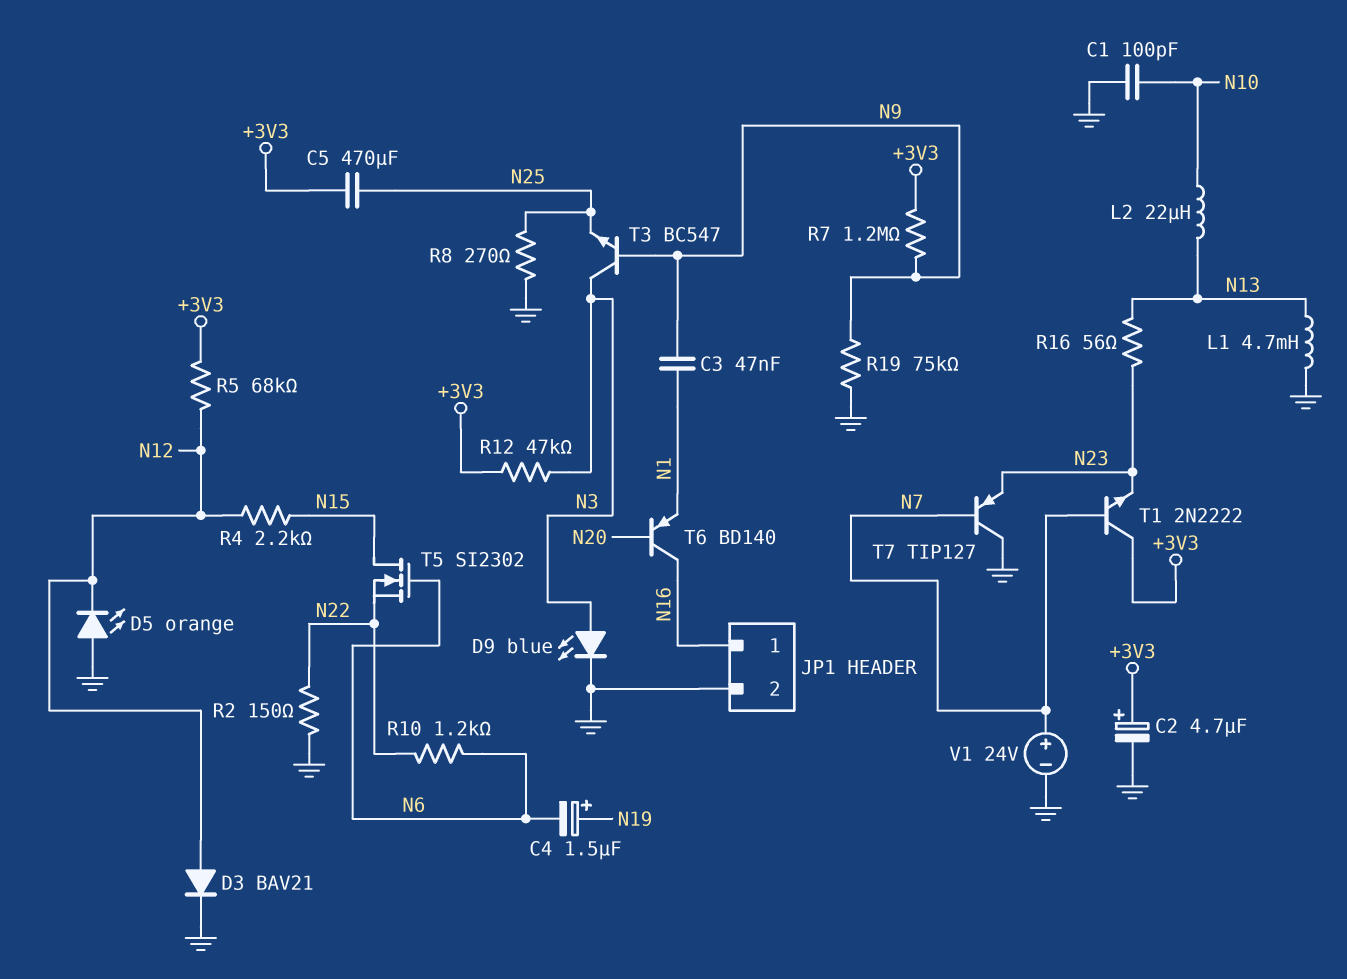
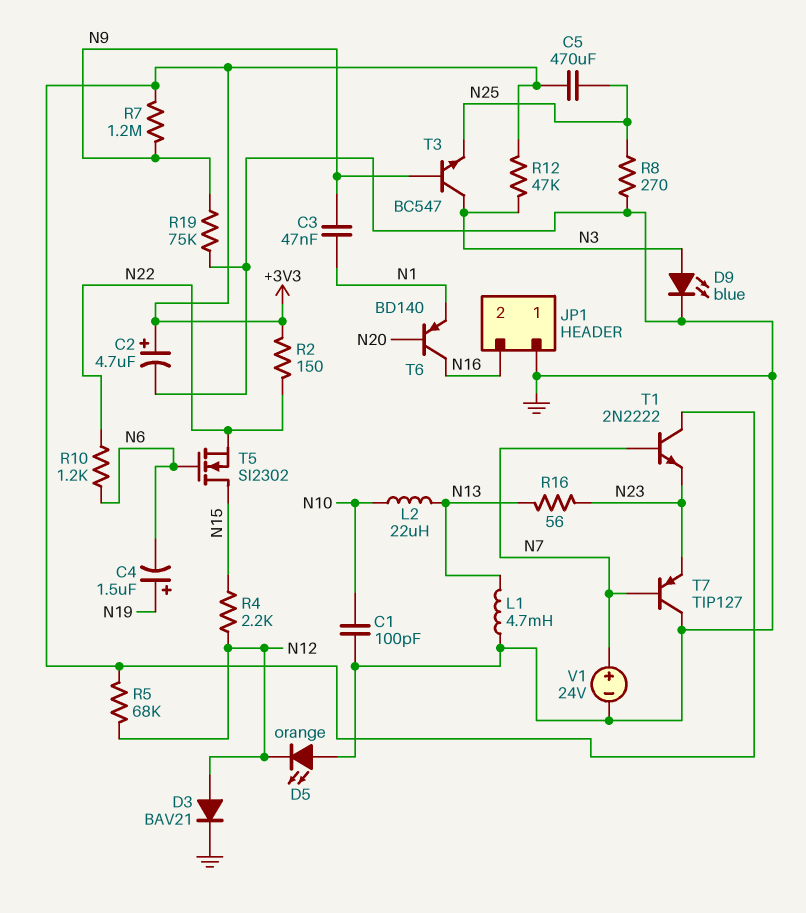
JP1 pin 1: N16 -> GND
JP1 pin 2: GND -> N16
R2: 150 (GND, N22) -> 150 (+3V3, N22)

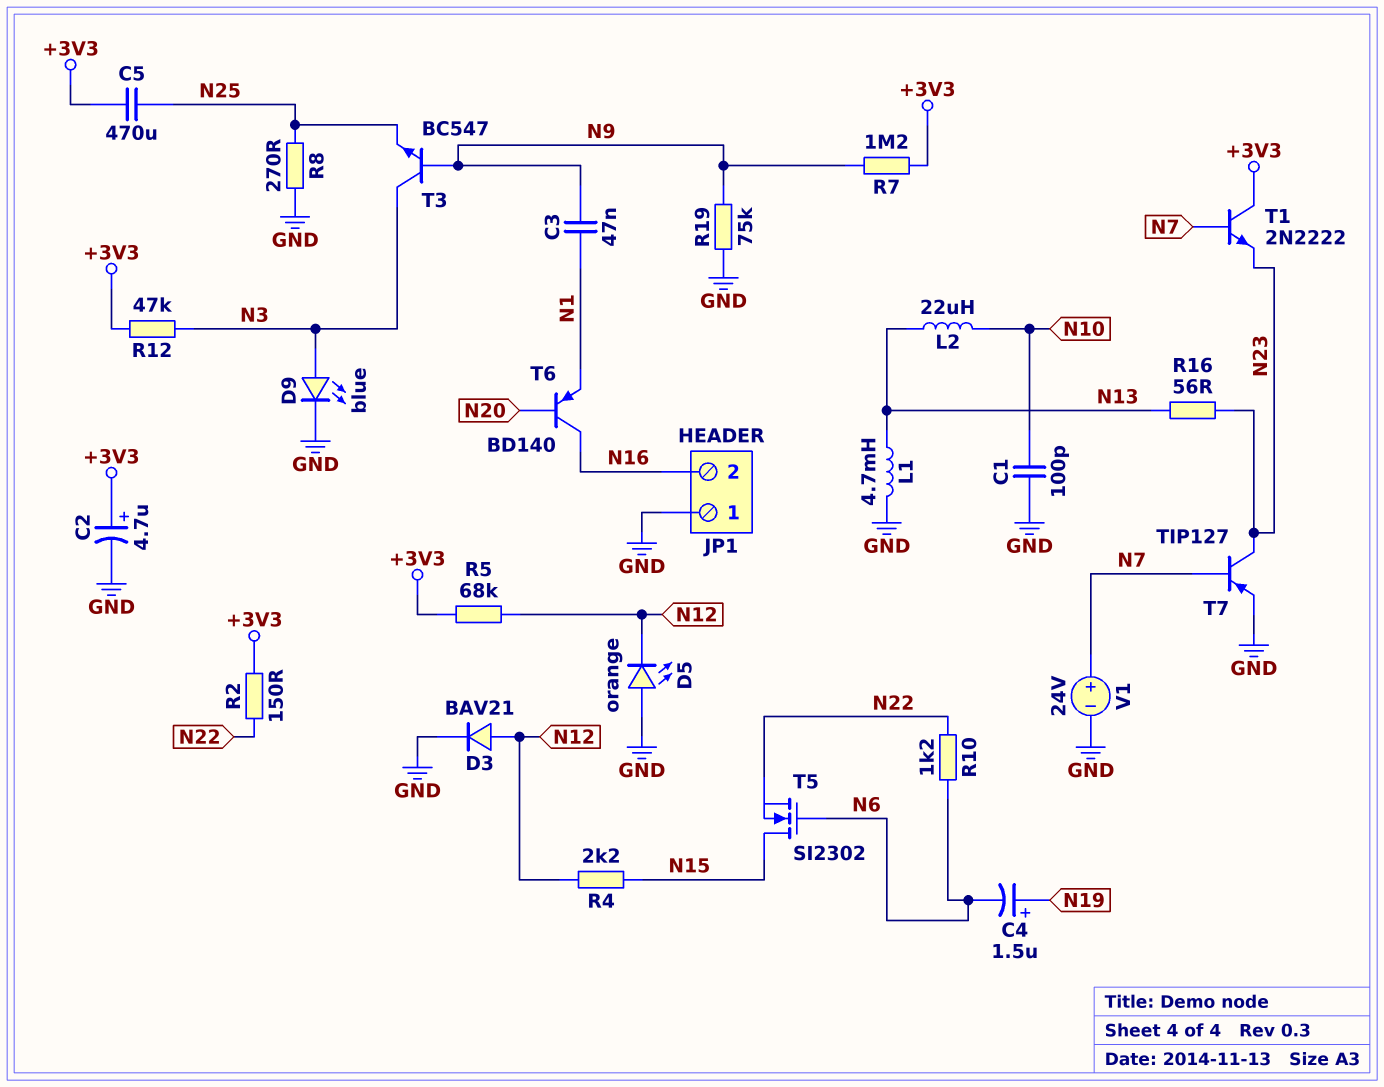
T7: PNP TIP127 (B N7, C GND, E N23) -> PNP TIP127 (B N7, C N23, E GND)

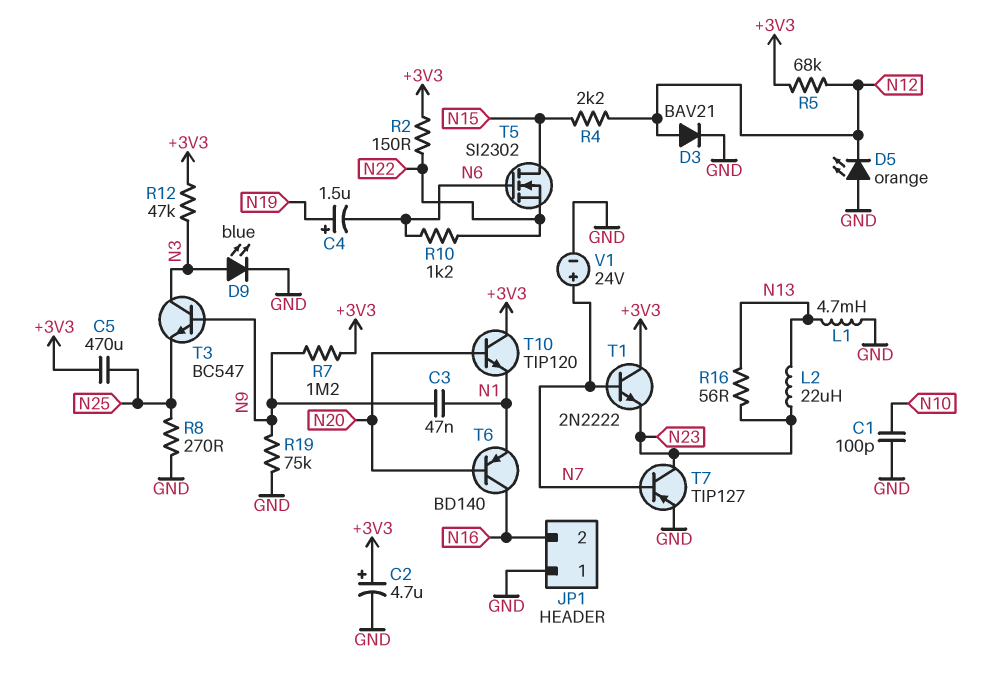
L2: 22uH (N10, N13) -> 22uH (N13, N23)
T10: none -> NPN TIP120 (B N20, C +3V3, E N1)

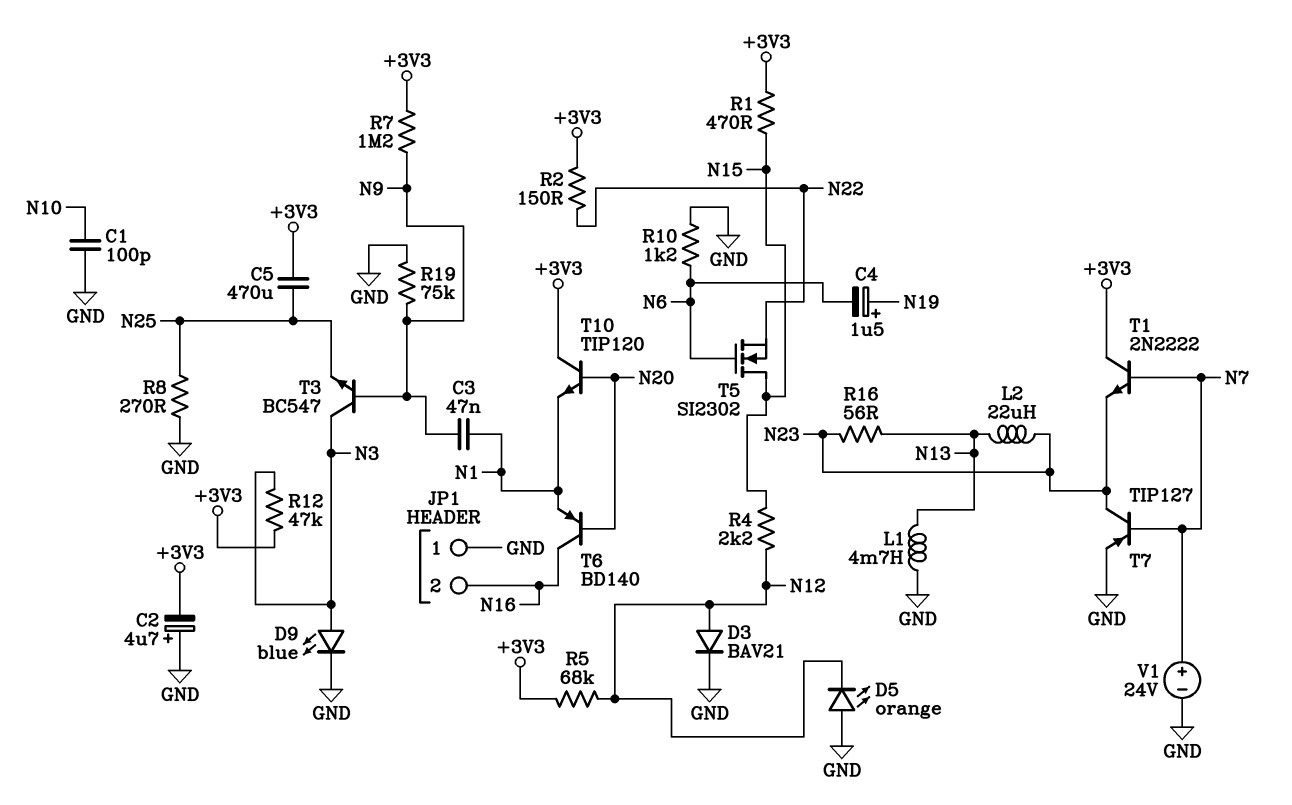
C2: 4.7uF (plus +3V3, minus GND) -> 4.7uF (plus GND, minus +3V3)
R1: none -> 470 (+3V3, N15)
R10: 1.2k (N6, N22) -> 1.2k (GND, N6)

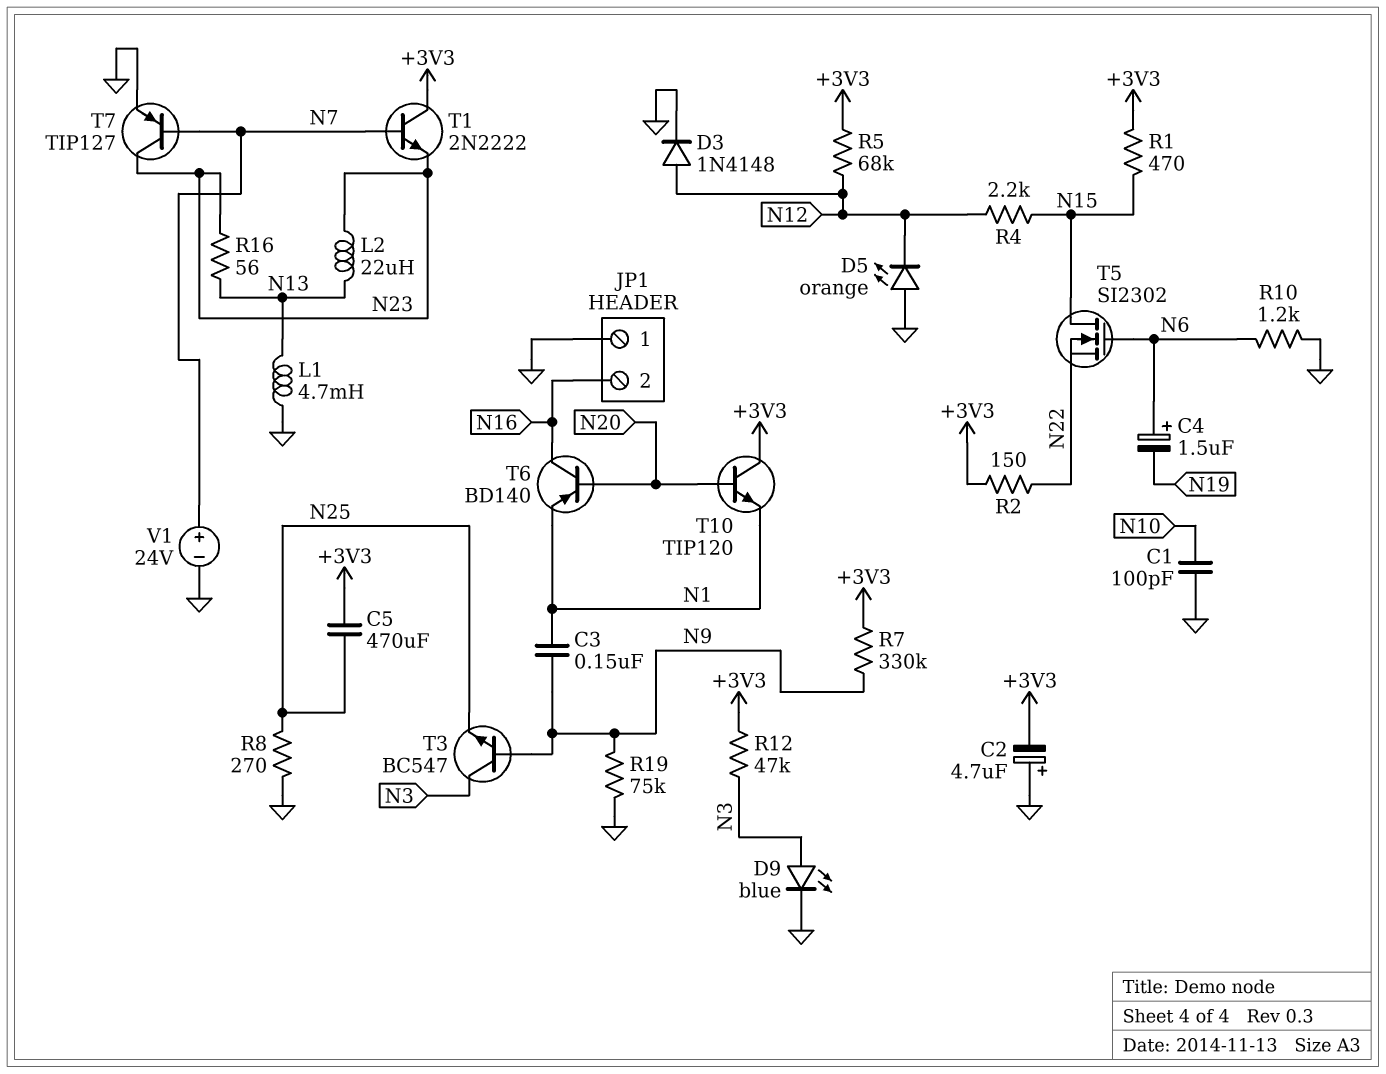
C3: 47nF (N1, N9) -> 150nF (N1, N9)
C4: 1.5uF (plus N19, minus N6) -> 1.5uF (plus N6, minus N19)
D3: diode BAV21 (A N12, K GND) -> diode 1N4148 (A N12, K GND)
R7: 1.2M (+3V3, N9) -> 330k (+3V3, N9)

